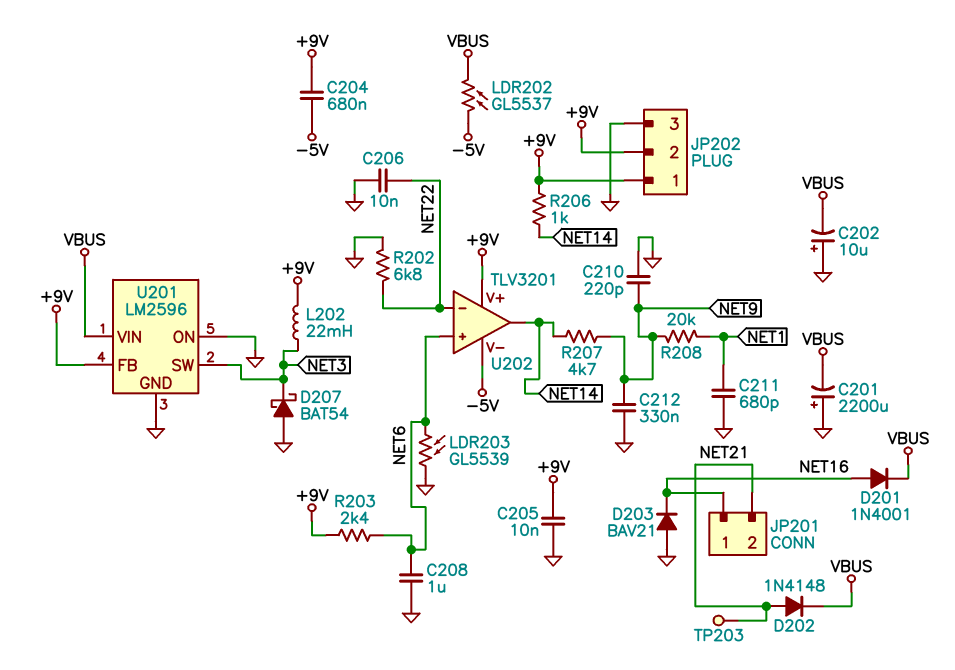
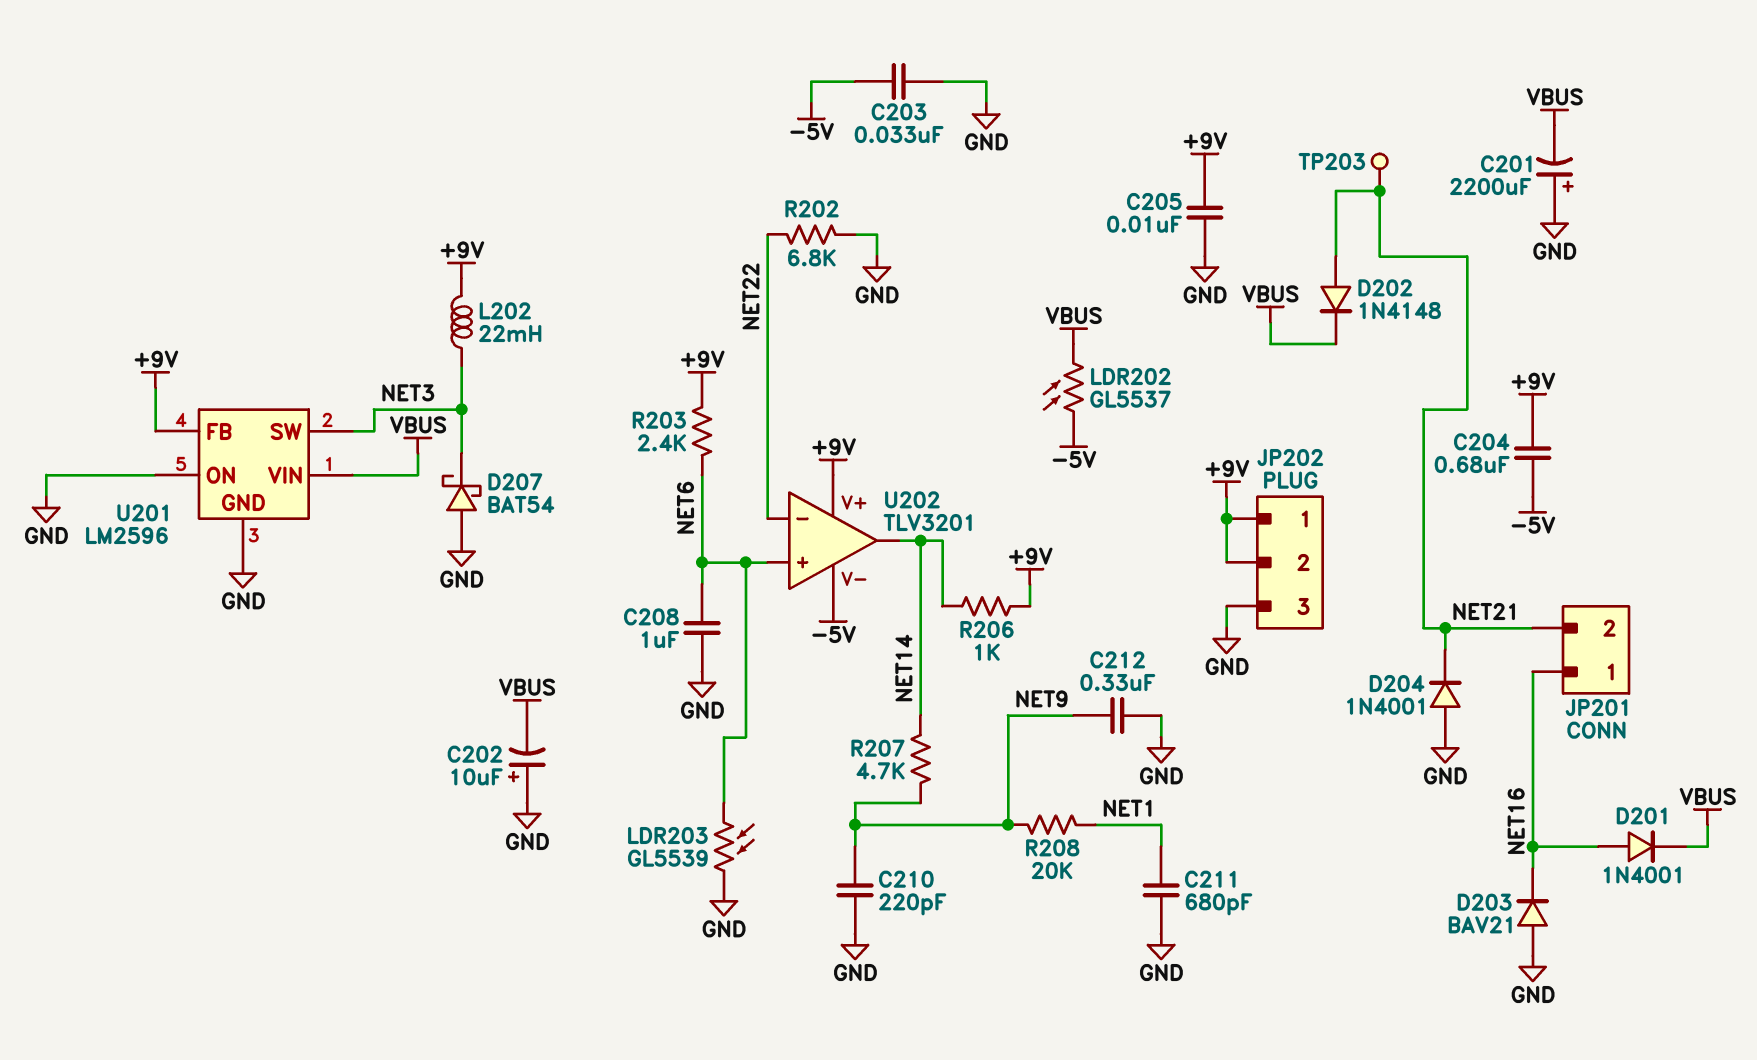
C203: none -> 33nF (-5V, GND)
C206: 10nF (GND, NET22) -> none
D204: none -> diode 1N4001 (A GND, K NET21)

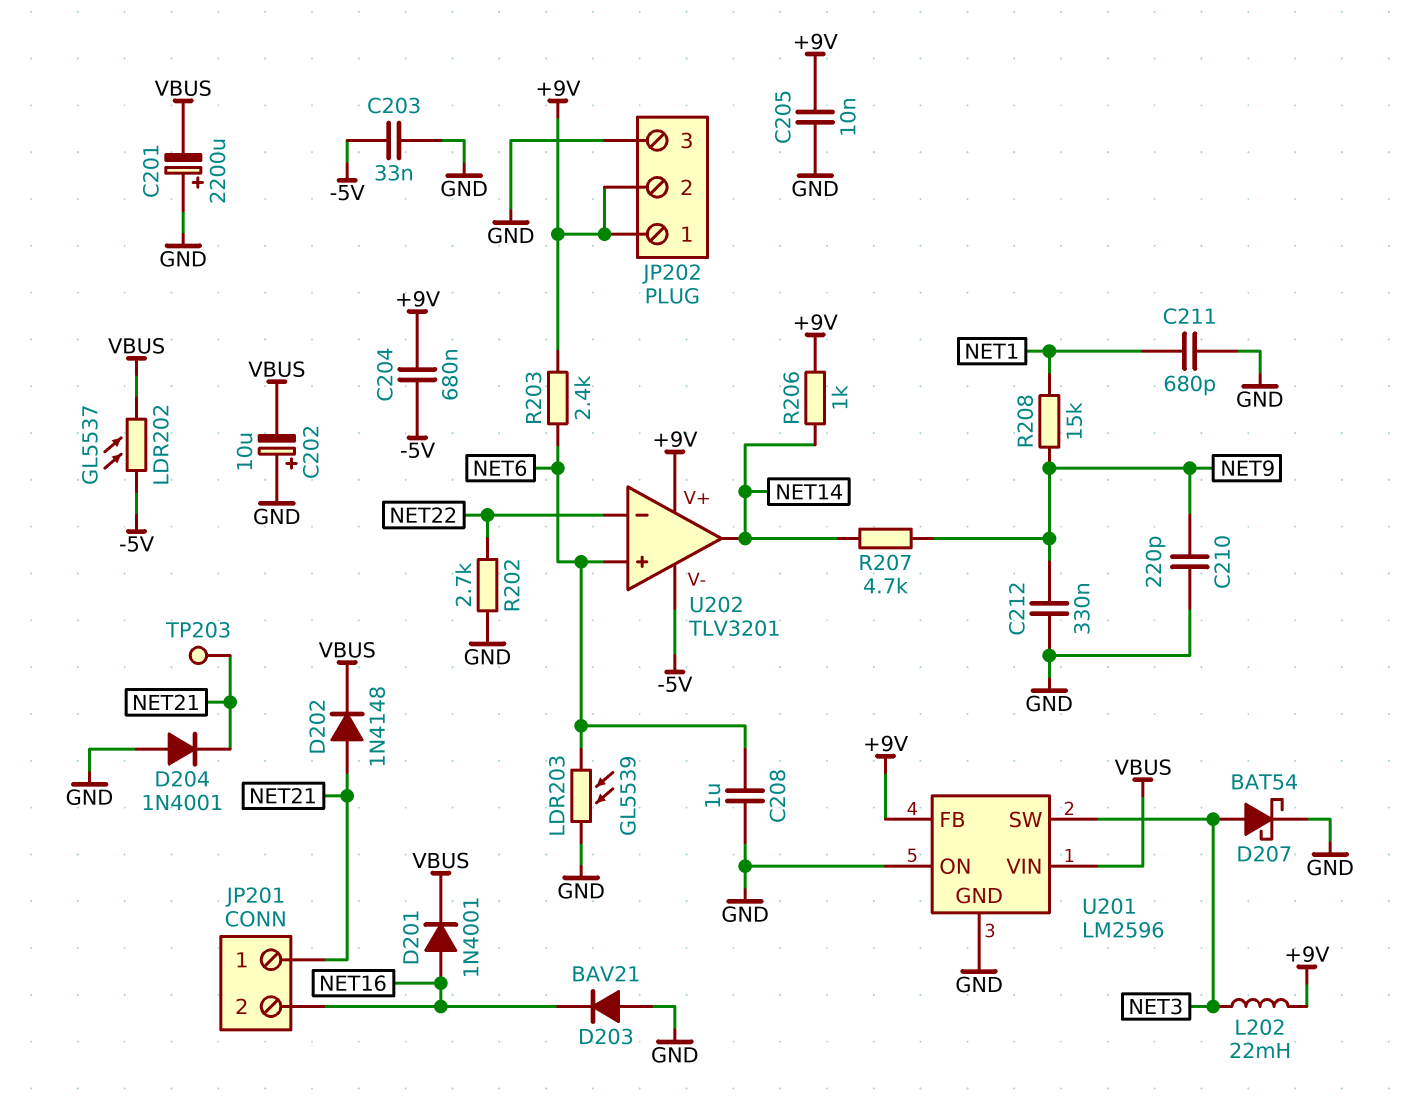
D207: schottky BAT54 (A GND, K NET3) -> schottky BAT54 (A NET3, K GND)
JP201 pin 1: NET16 -> NET21
JP201 pin 2: NET21 -> NET16
R202: 6.8k (GND, NET22) -> 2.7k (GND, NET22)
R208: 20k (NET1, NET9) -> 15k (NET1, NET9)

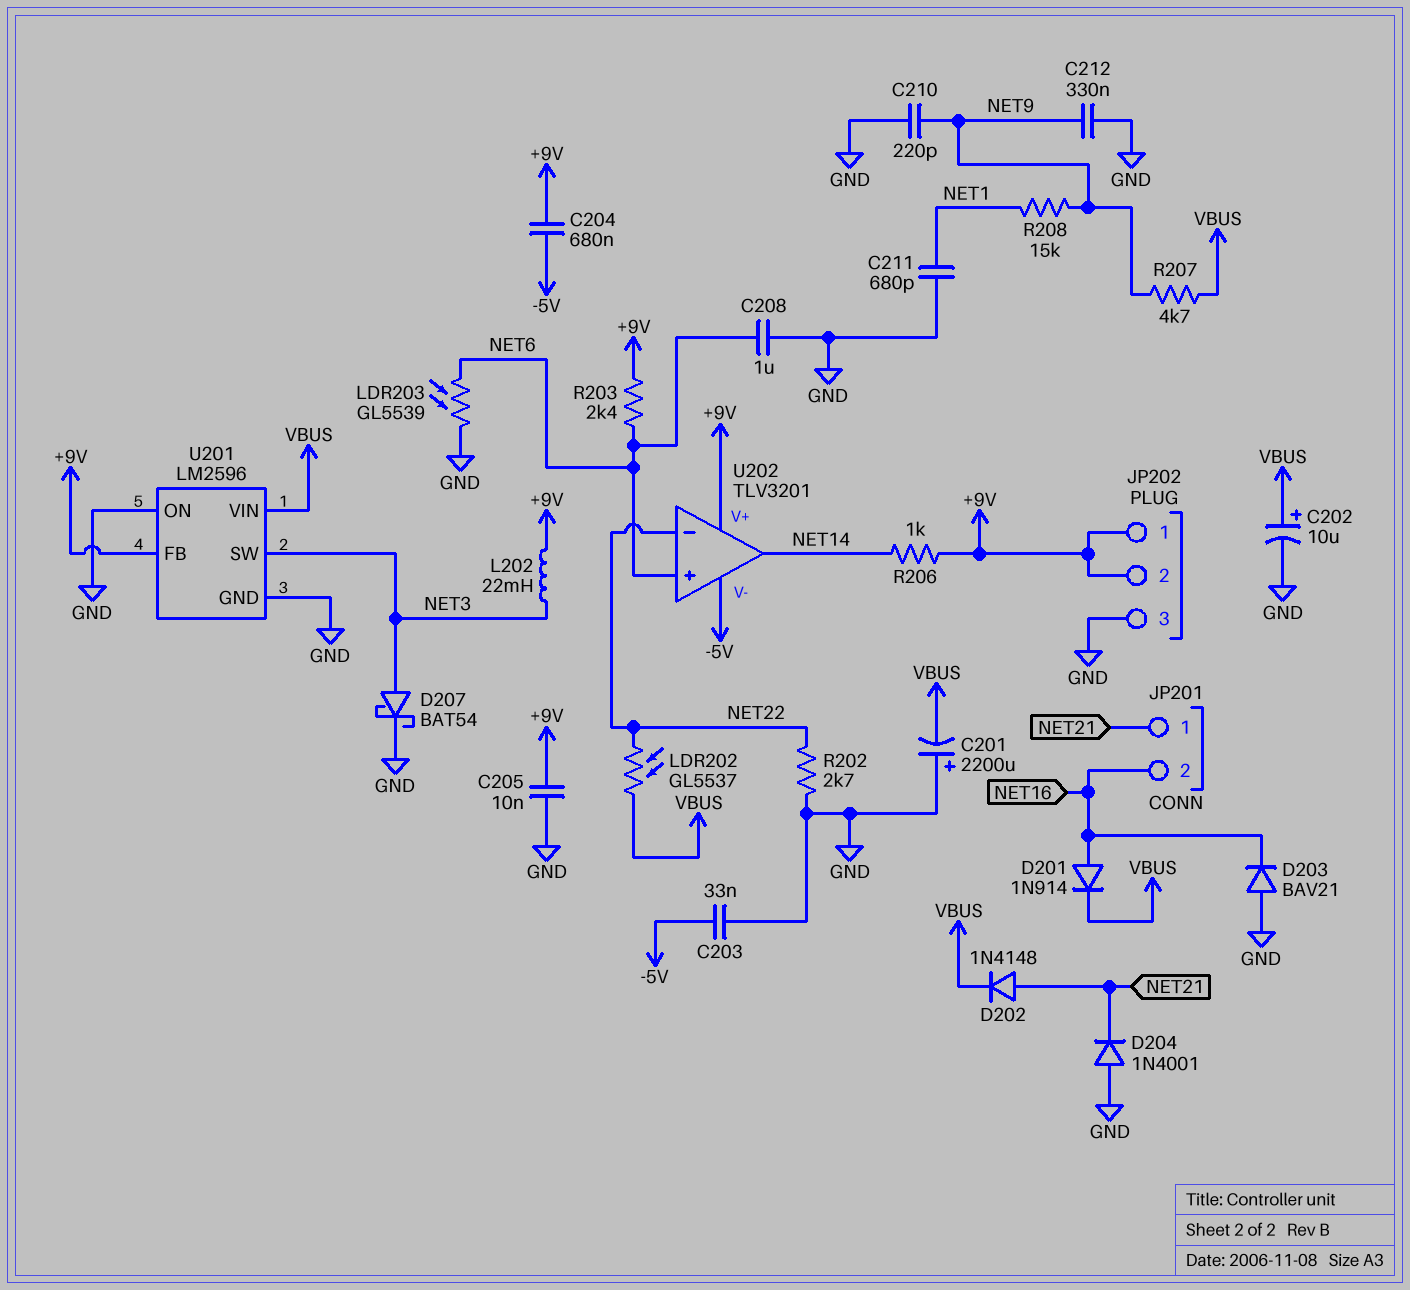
C202: 10uF (plus GND, minus VBUS) -> 10uF (plus VBUS, minus GND)
D201: diode 1N4001 (A NET16, K VBUS) -> diode 1N914 (A NET16, K VBUS)
LDR202: GL5537 (-5V, VBUS) -> GL5537 (NET22, VBUS)
R207: 4.7k (NET9, NET14) -> 4.7k (NET9, VBUS)
TP203: test point (NET21) -> none

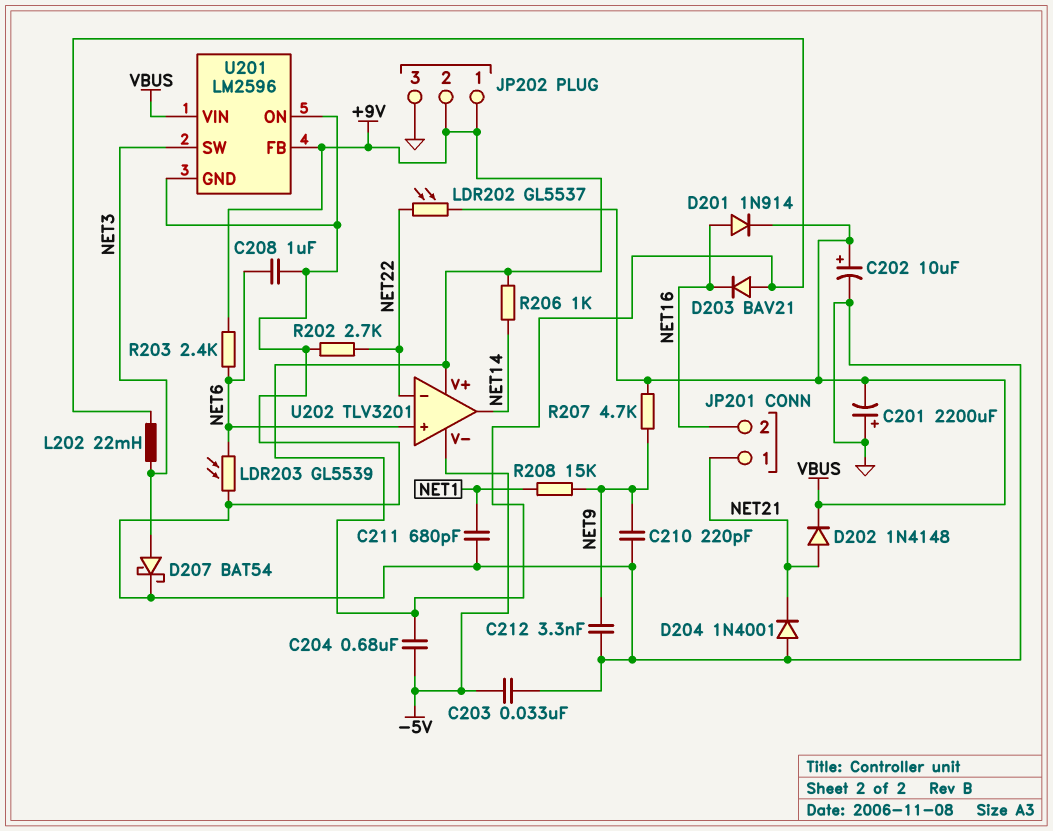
C205: 10nF (+9V, GND) -> none
C212: 330nF (GND, NET9) -> 3.3nF (GND, NET9)
D203: diode BAV21 (A GND, K NET16) -> diode BAV21 (A +9V, K NET16)

